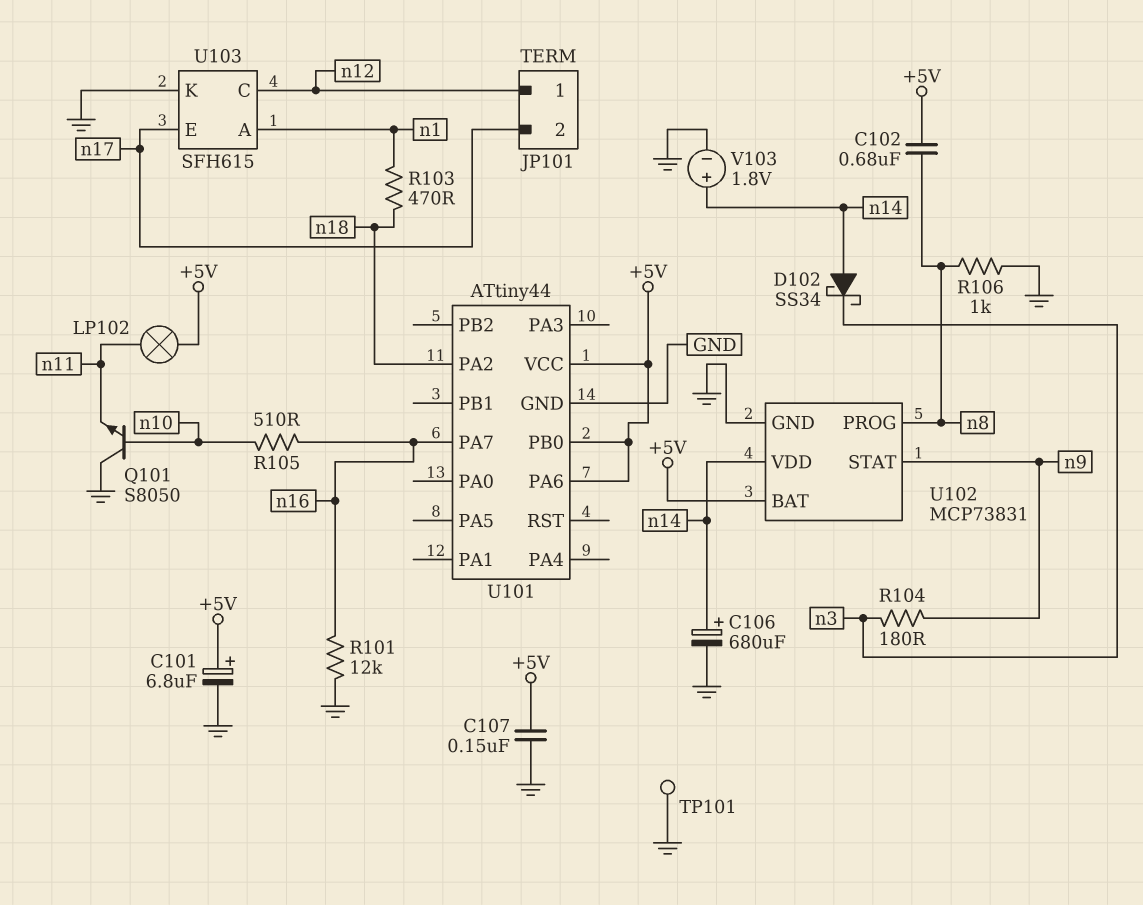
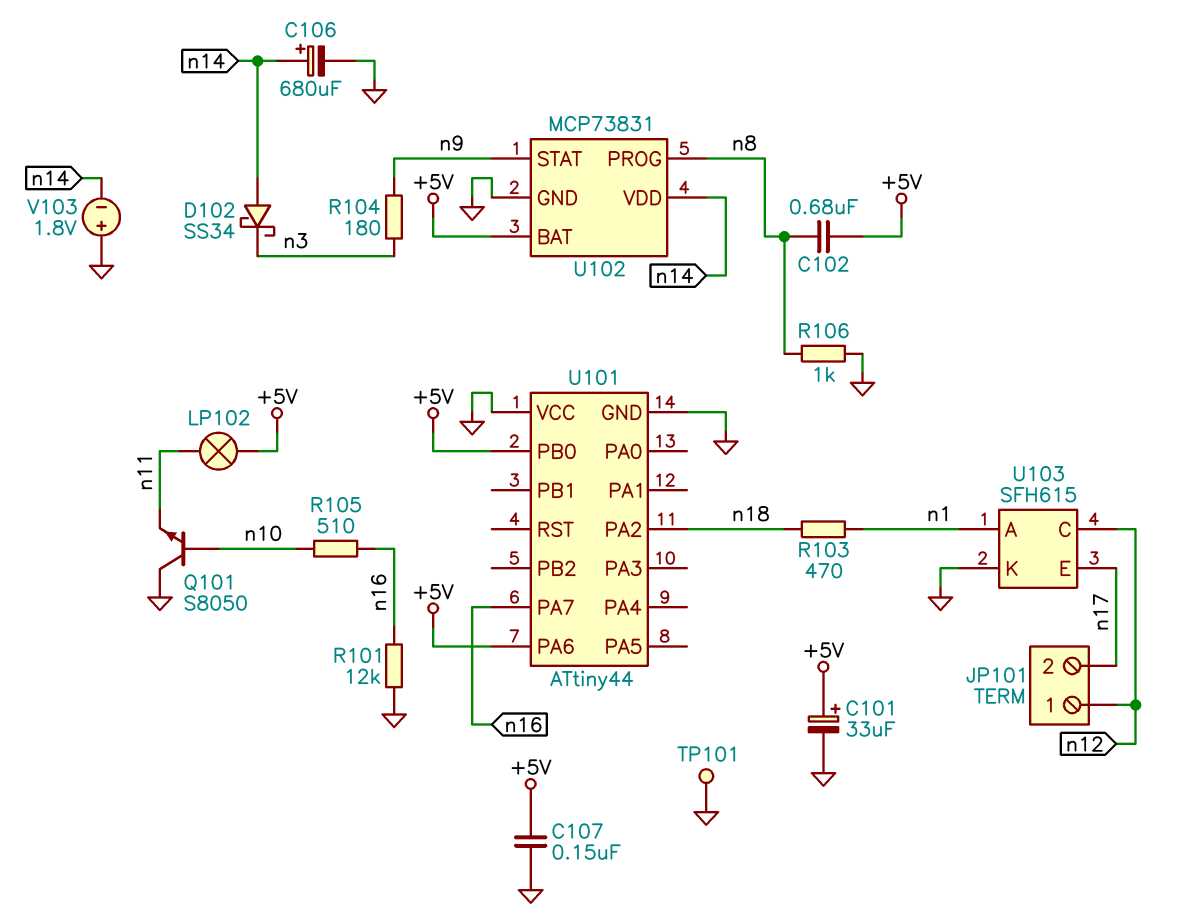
C101: 6.8uF (plus +5V, minus GND) -> 33uF (plus +5V, minus GND)
U101 pin VCC: +5V -> GND
V103: 1.8V (plus n14, minus GND) -> 1.8V (plus GND, minus n14)

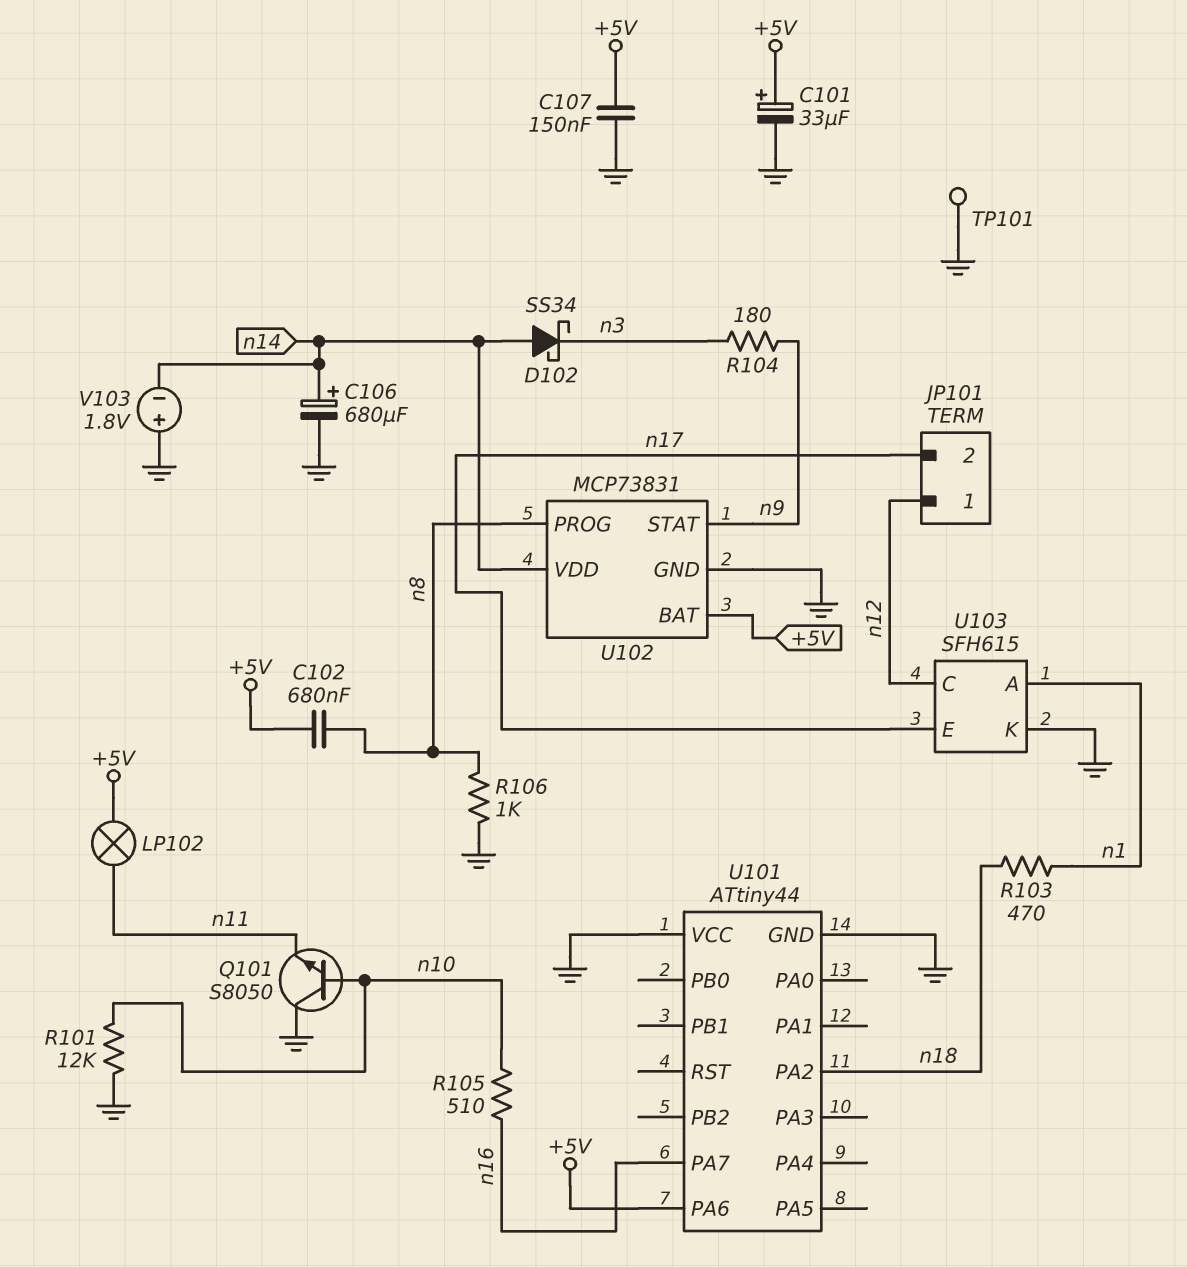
R101: 12k (GND, n16) -> 12k (GND, n10)
U101 pin PB0: +5V -> none

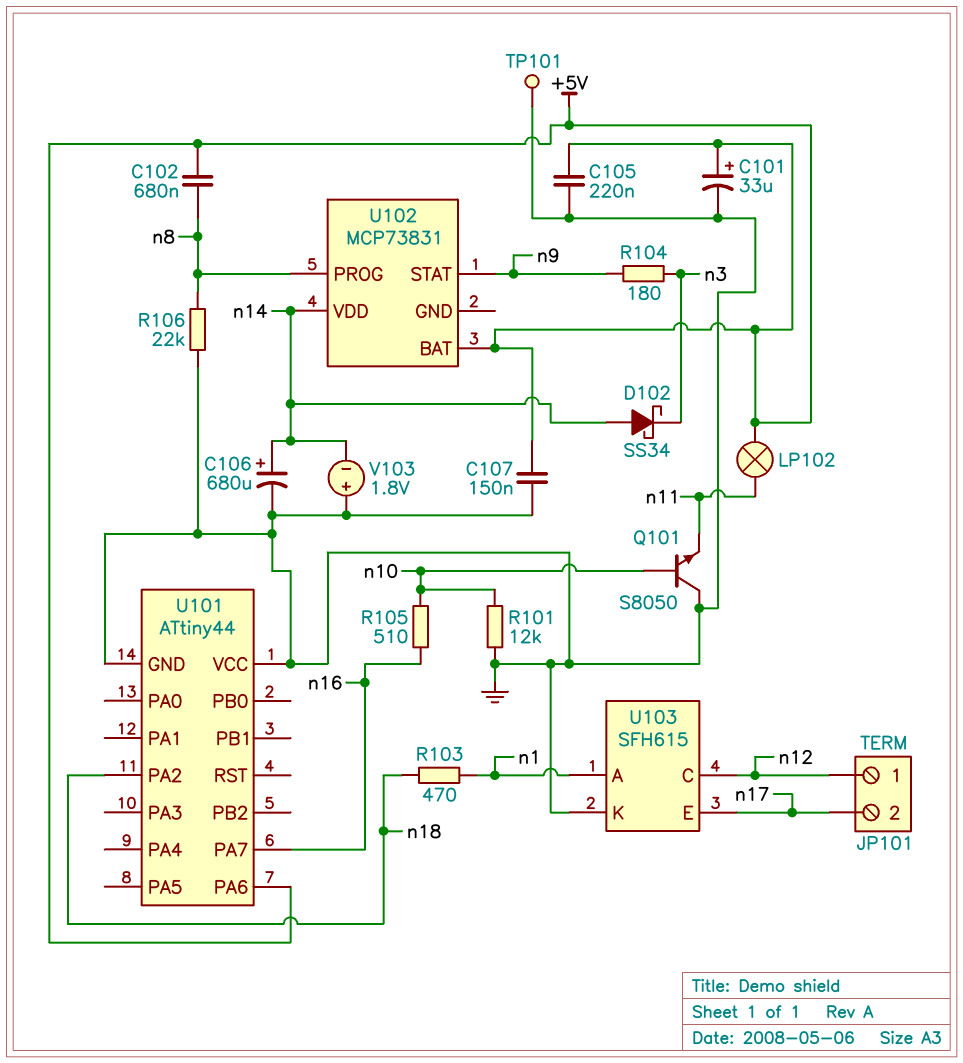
C105: none -> 220nF (+5V, GND)
R106: 1k (GND, n8) -> 22k (GND, n8)
U102 pin GND: GND -> none

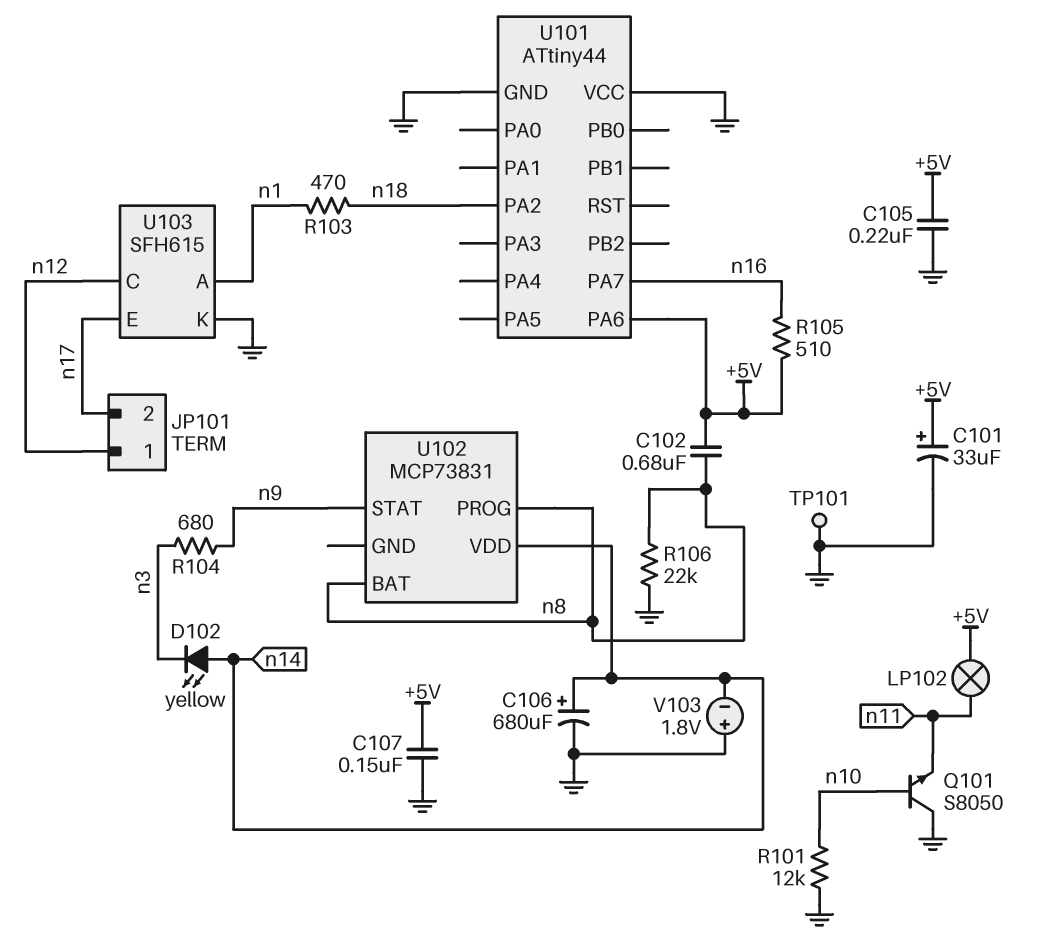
D102: schottky SS34 (A n14, K n3) -> LED yellow (A n14, K n3)
R104: 180 (n3, n9) -> 680 (n3, n9)
R105: 510 (n10, n16) -> 510 (+5V, n16)
U102 pin BAT: +5V -> n8

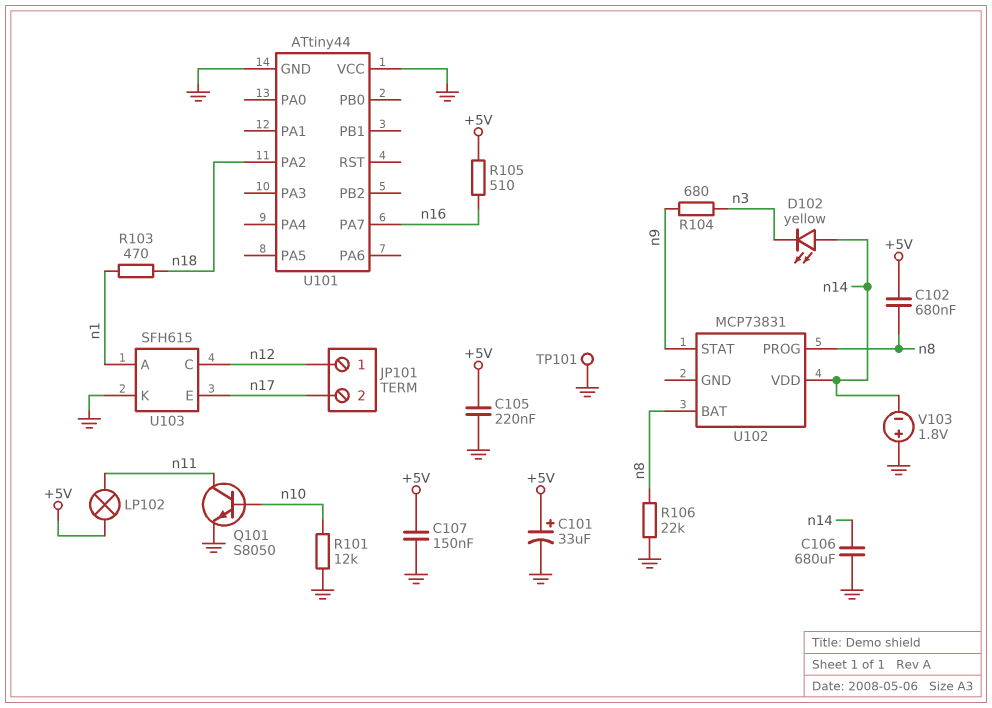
C106: 680uF (plus n14, minus GND) -> 680uF (GND, n14)
Q101: NPN S8050 (B n10, C GND, E n11) -> NPN S8050 (B n10, C n11, E GND)
U101 pin PA6: +5V -> none

